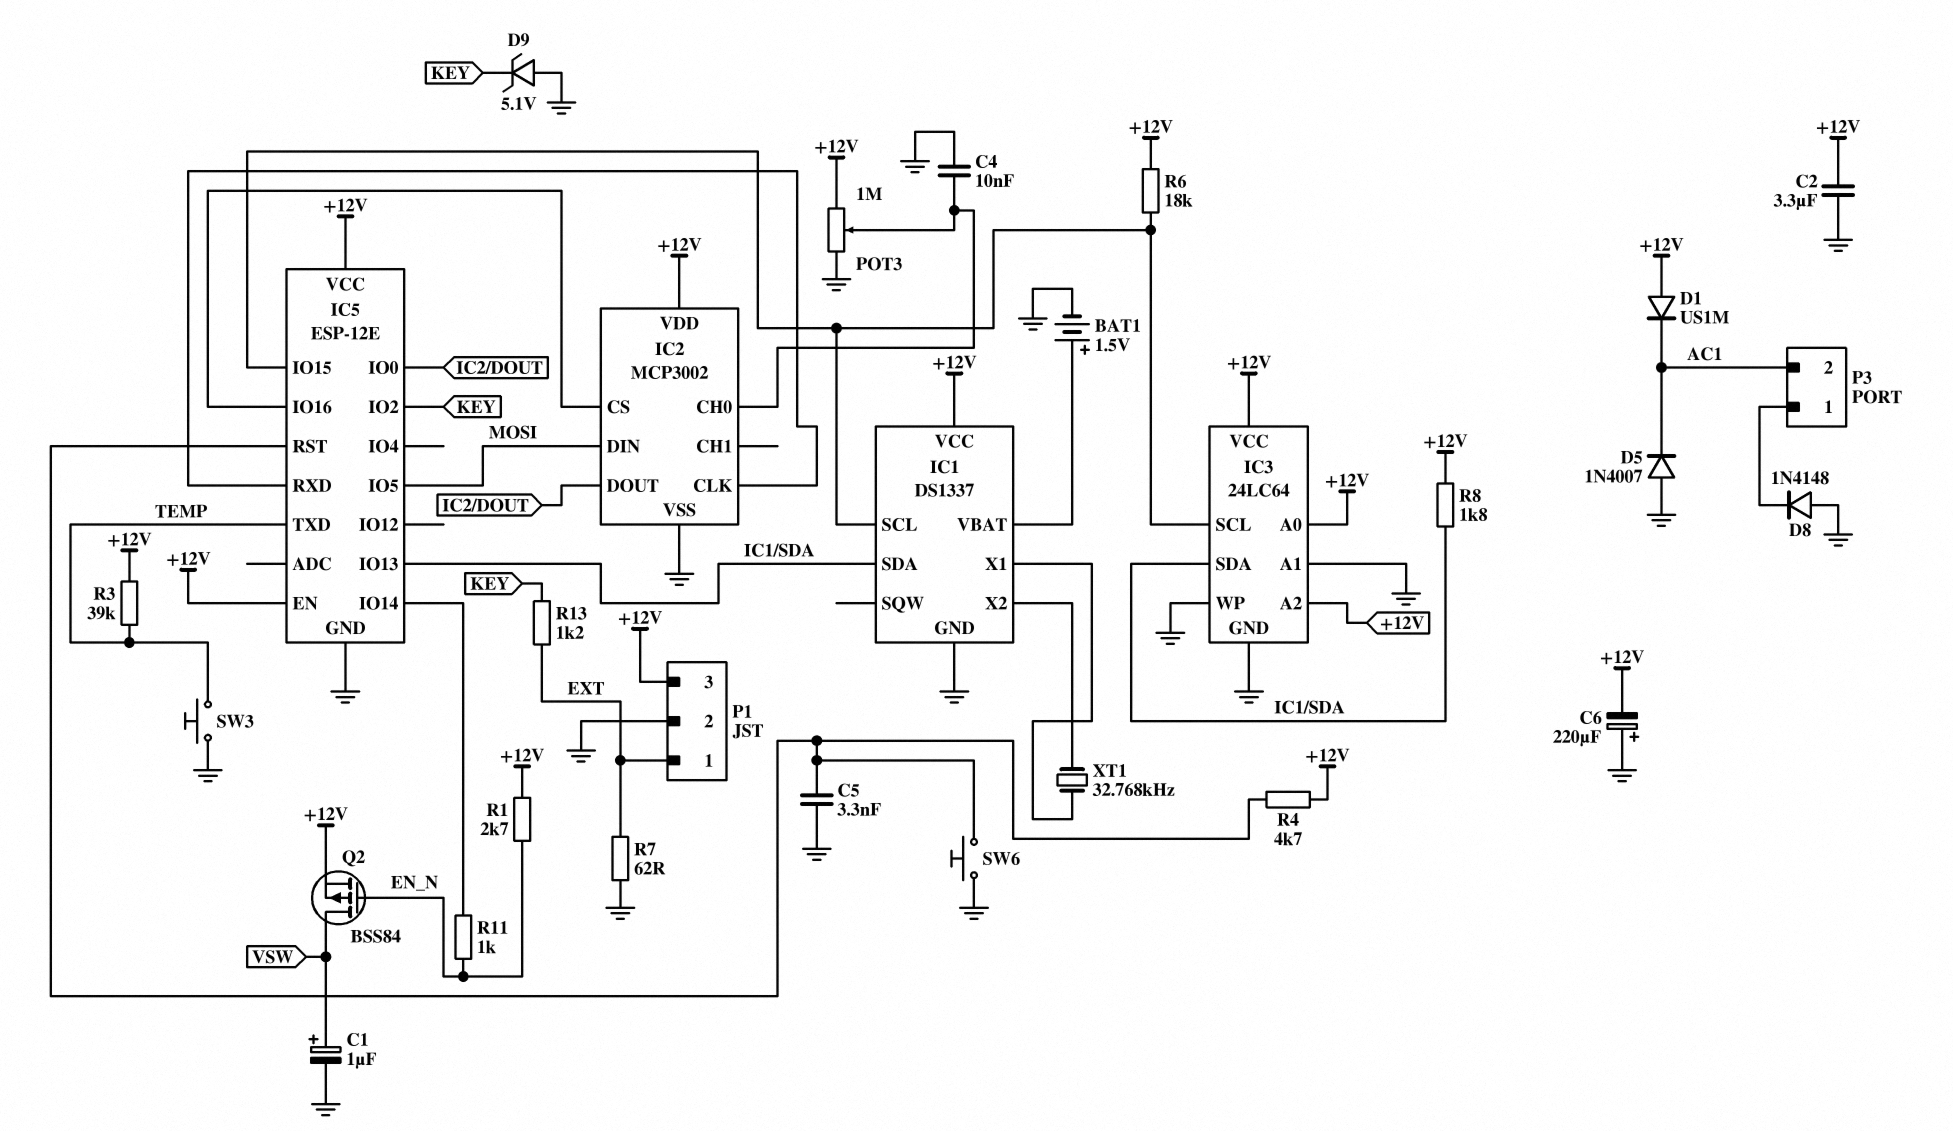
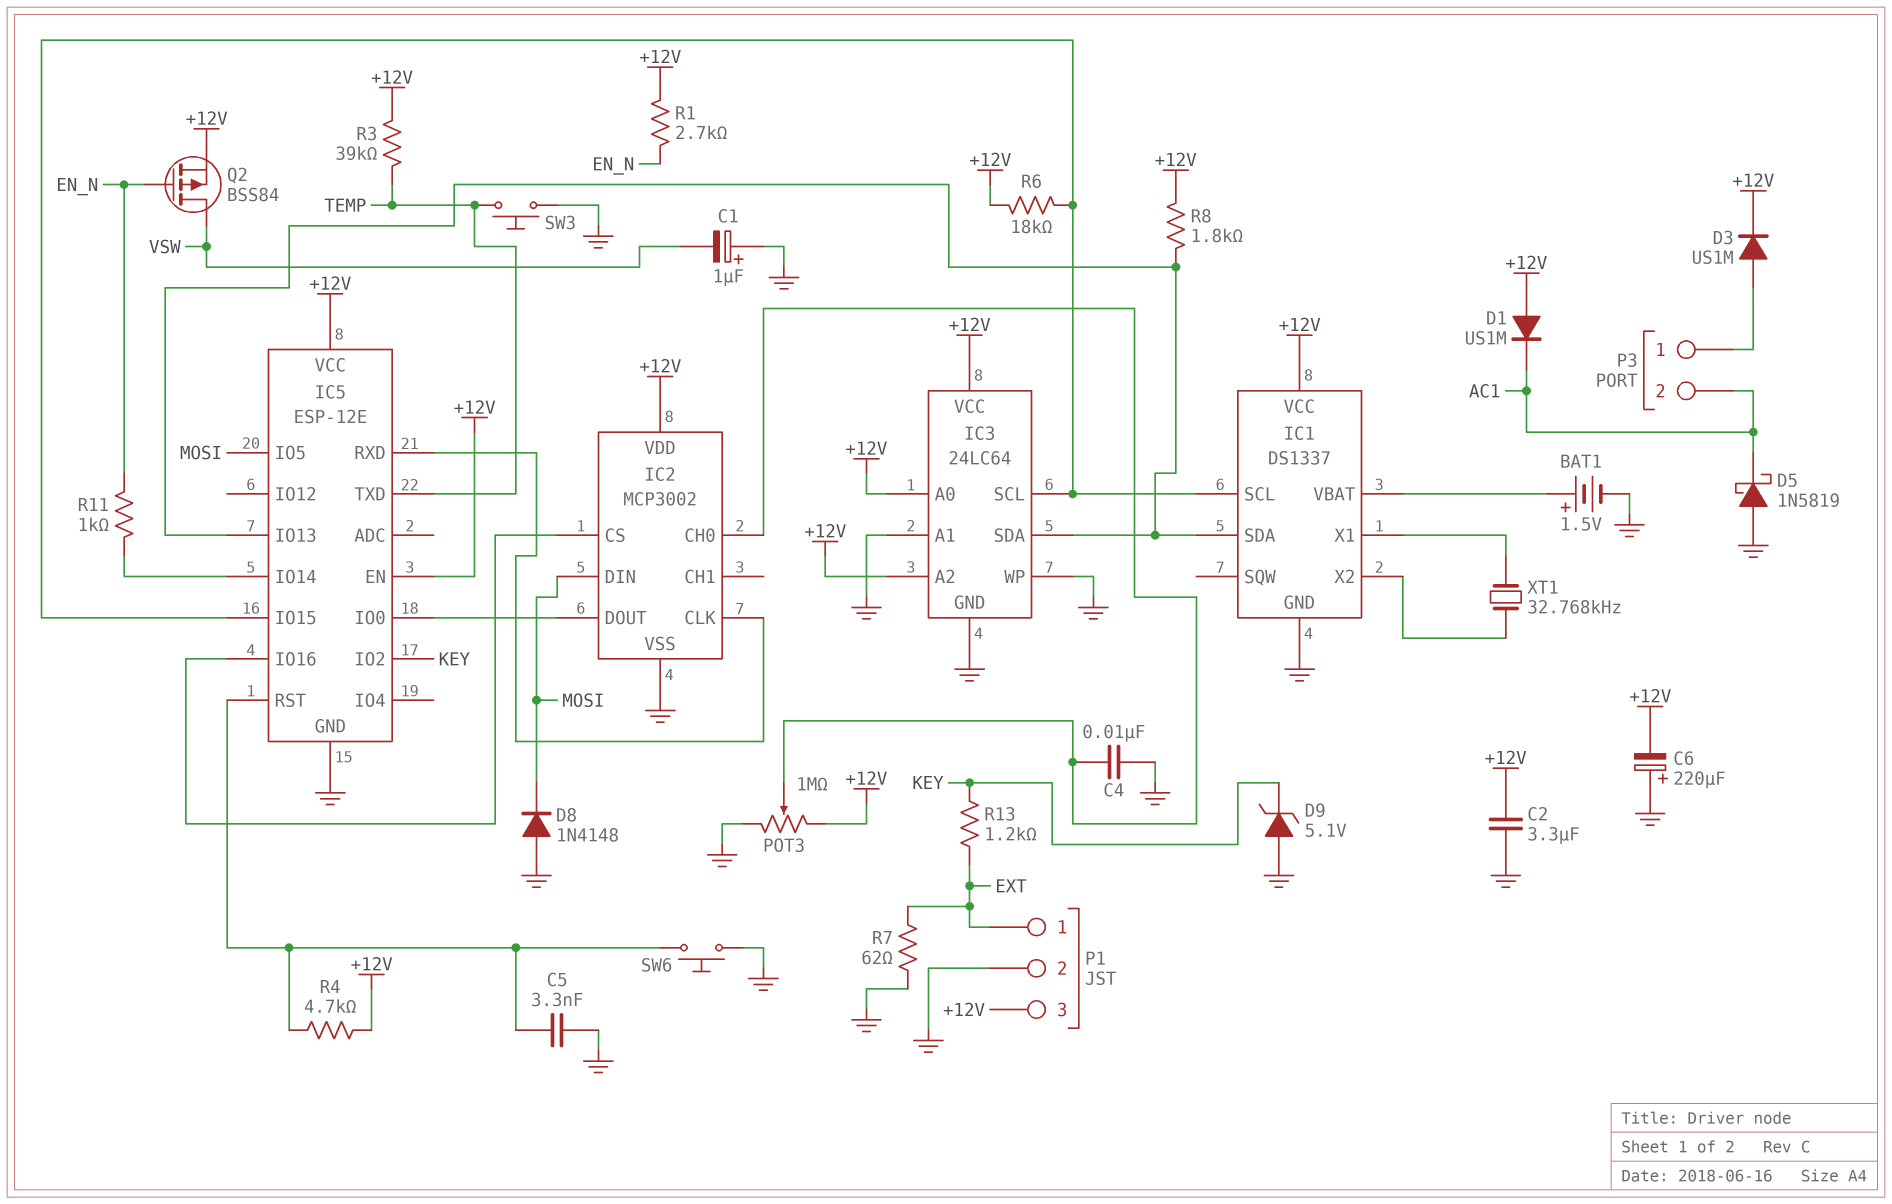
C1: 1uF (plus VSW, minus GND) -> 1uF (plus GND, minus VSW)
D3: none -> diode US1M (A P3/1, K +12V)
D5: diode 1N4007 (A GND, K AC1) -> schottky 1N5819 (A GND, K AC1)
D8: diode 1N4148 (A GND, K P3/1) -> diode 1N4148 (A GND, K MOSI)

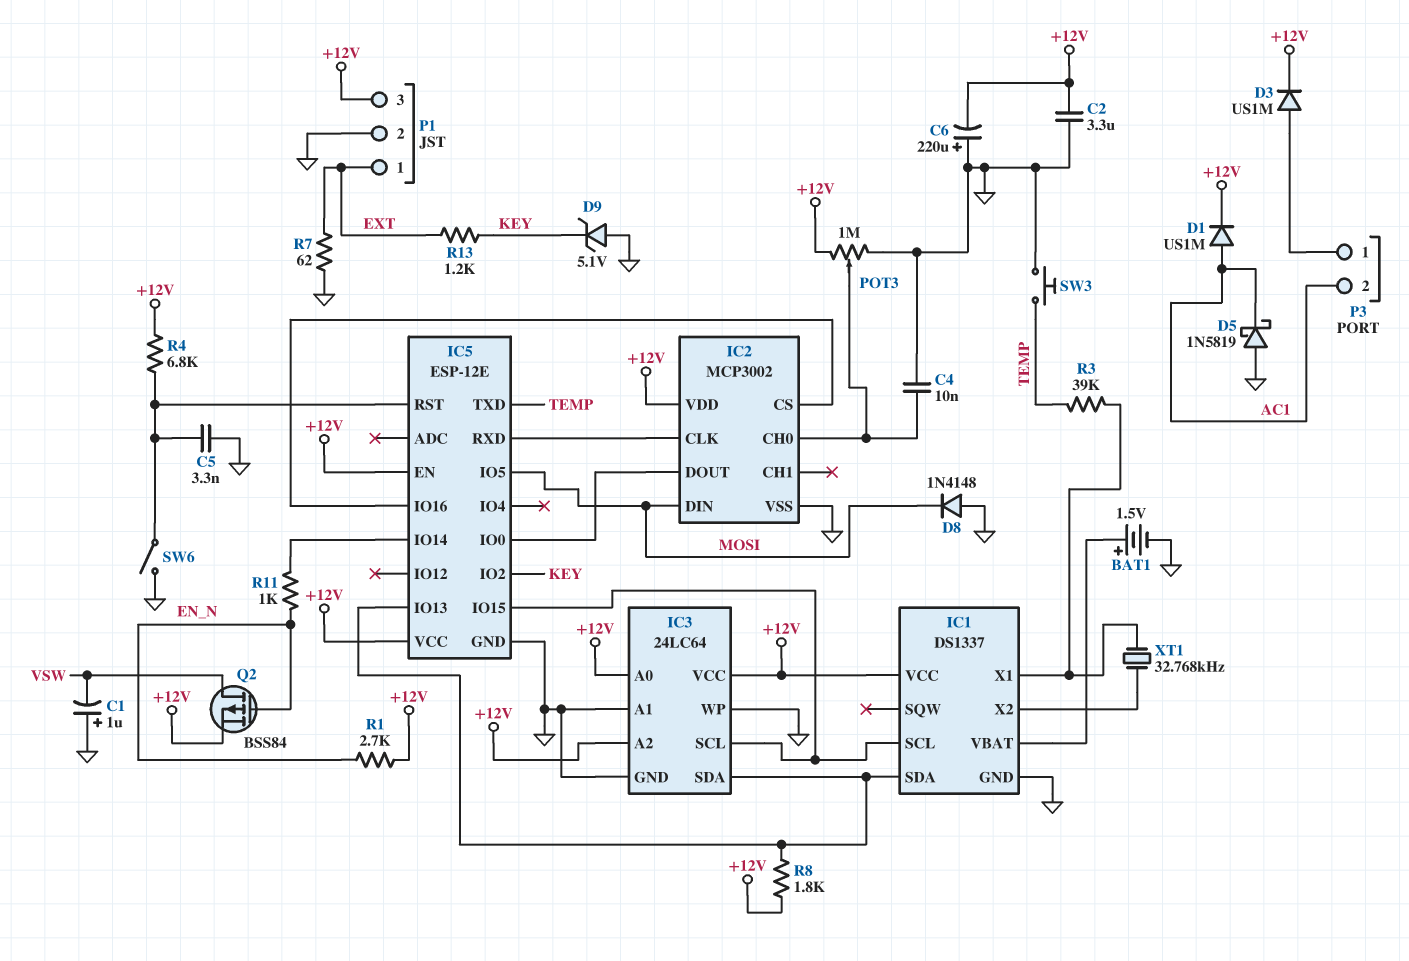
D1: diode US1M (A +12V, K AC1) -> diode US1M (A AC1, K +12V)
R3: 39k (+12V, TEMP) -> 39k (IC1/X1, TEMP)
R4: 4.7k (+12V, IC5/RST) -> 6.8k (+12V, IC5/RST)
R6: 18k (+12V, IC1/SCL) -> none
SW6: button (GND, IC5/RST) -> switch (GND, IC5/RST)

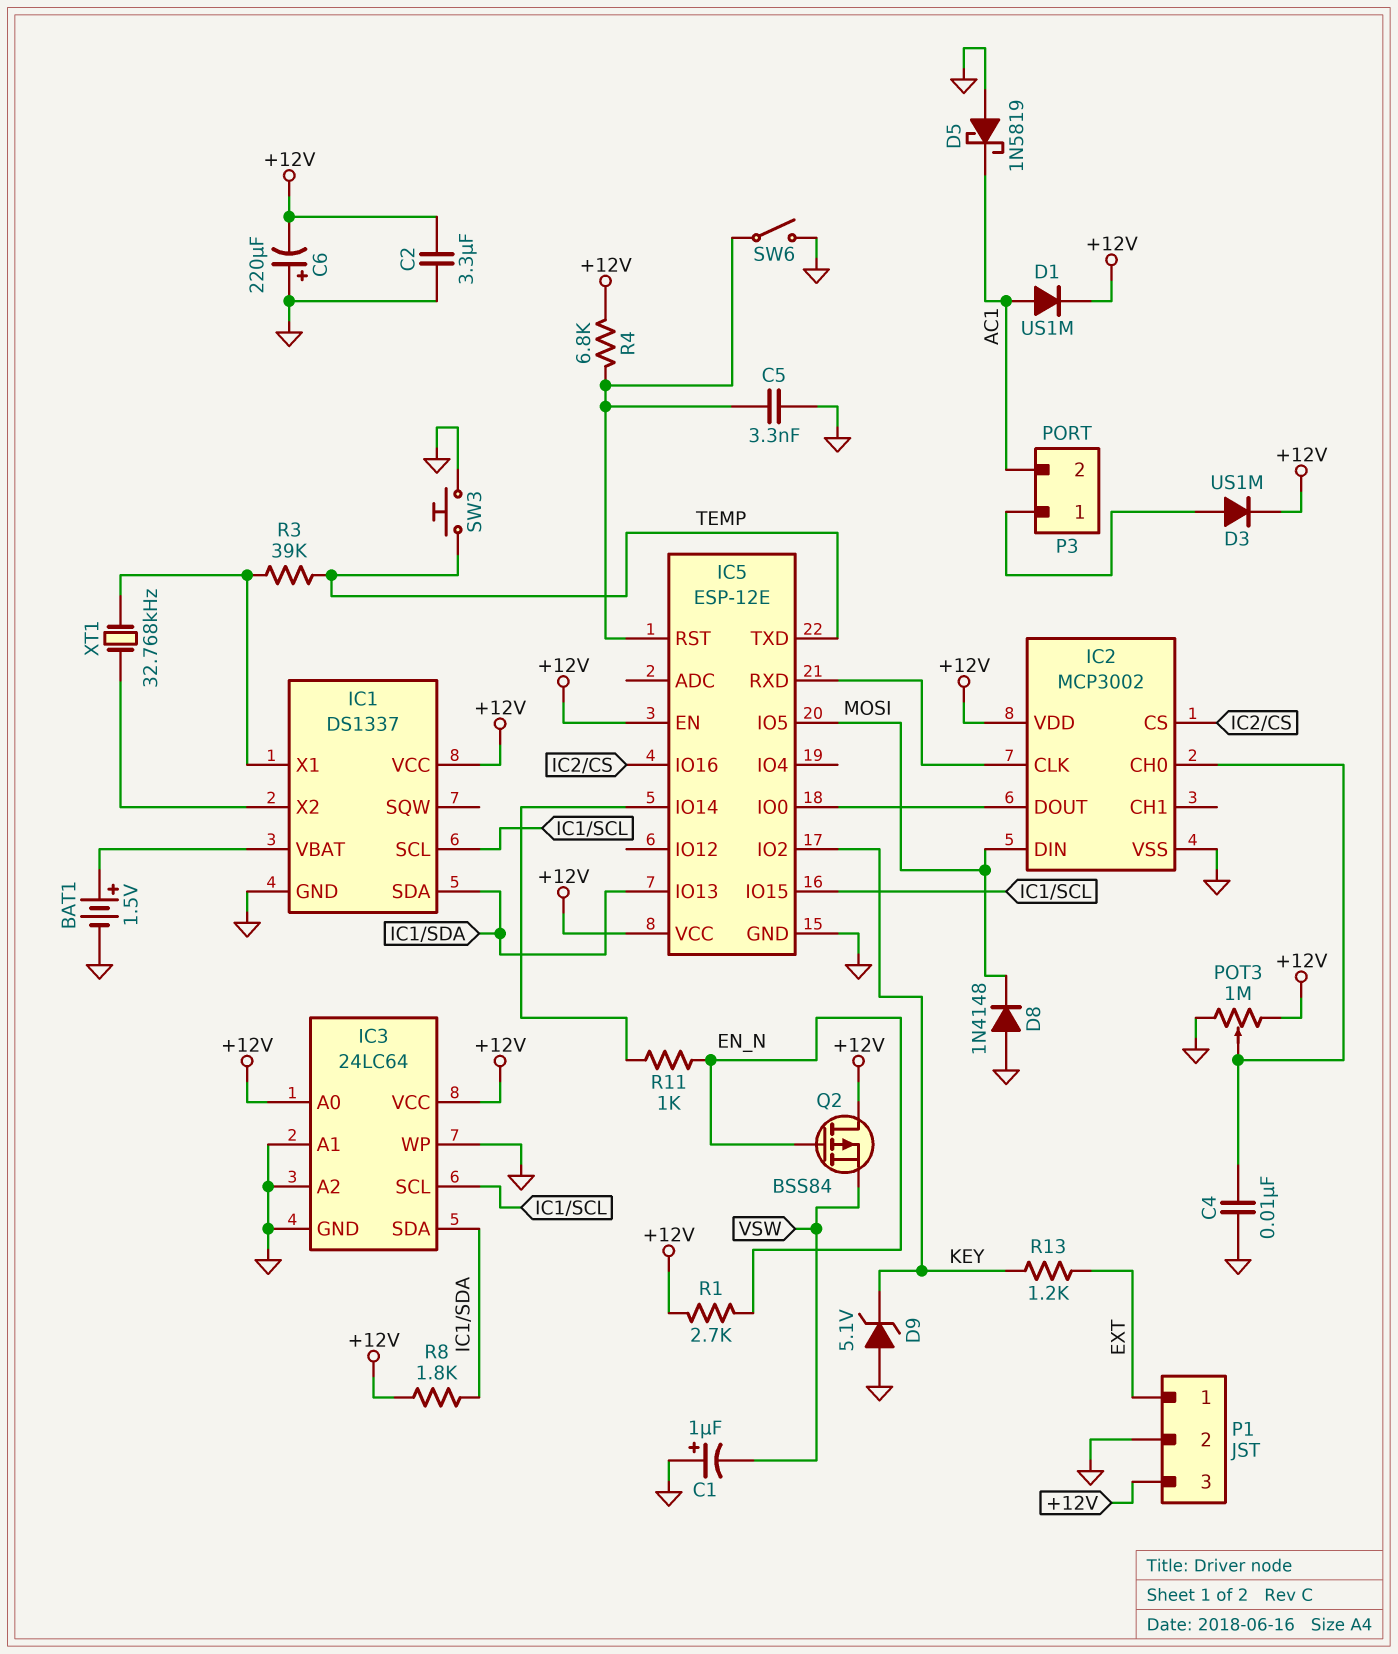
IC3 pin A2: +12V -> GND
Q2: PMOS BSS84 (G EN_N, D VSW, S +12V) -> PMOS BSS84 (G EN_N, D +12V, S VSW)
R7: 62 (EXT, GND) -> none

